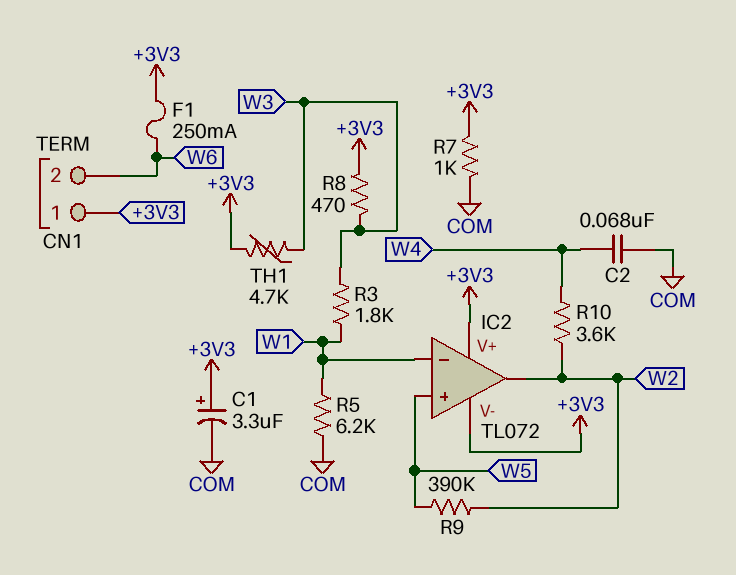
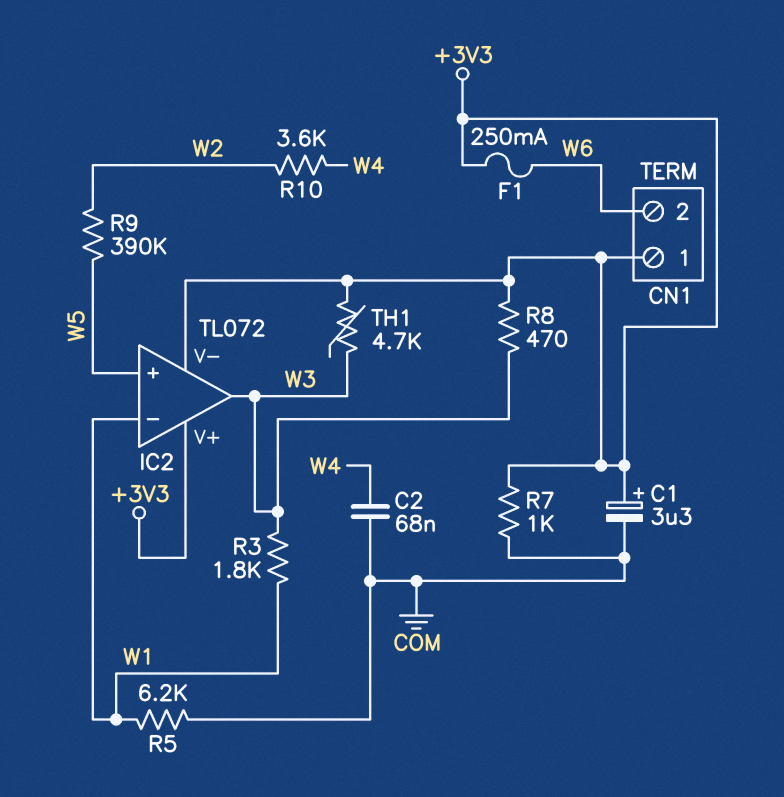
IC2 pin out: W2 -> W3

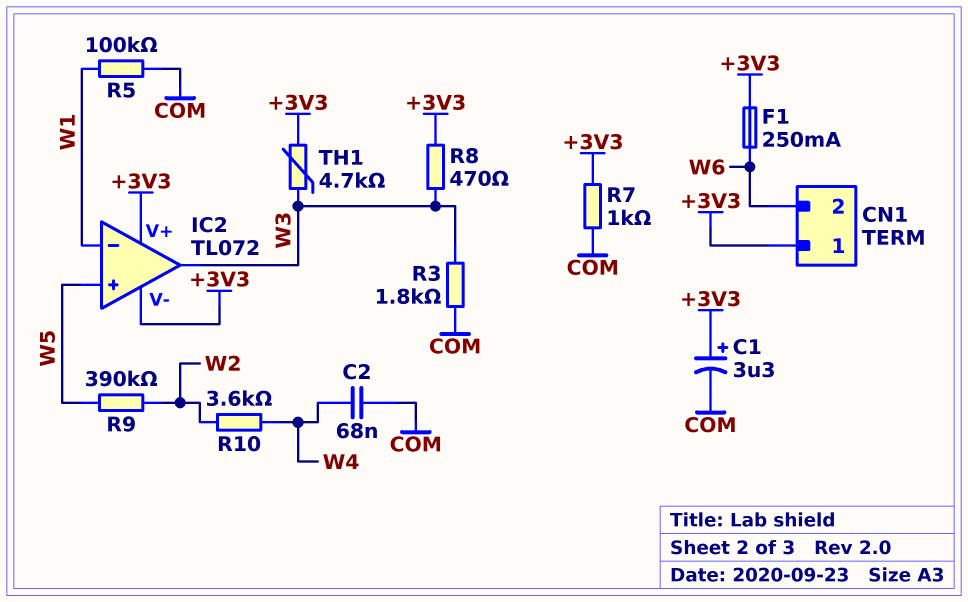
R3: 1.8k (W1, W3) -> 1.8k (COM, W3)
R5: 6.2k (COM, W1) -> 100k (COM, W1)

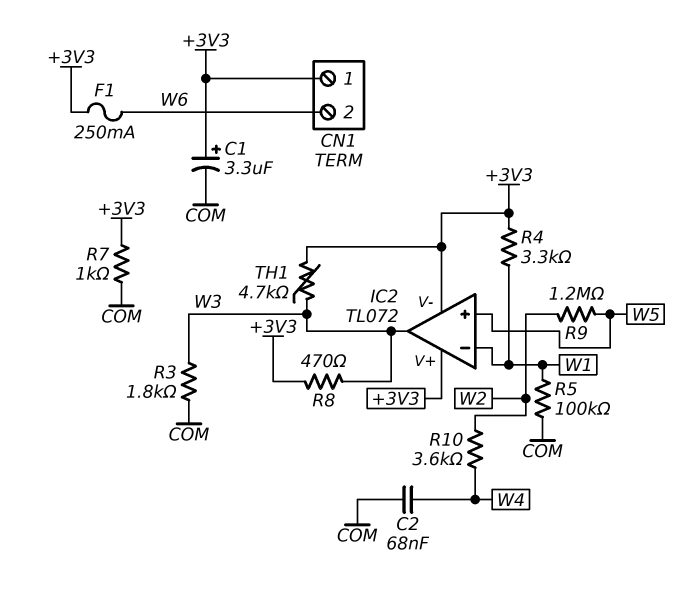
R4: none -> 3.3k (+3V3, W1)
R9: 390k (W2, W5) -> 1.2M (W2, W5)

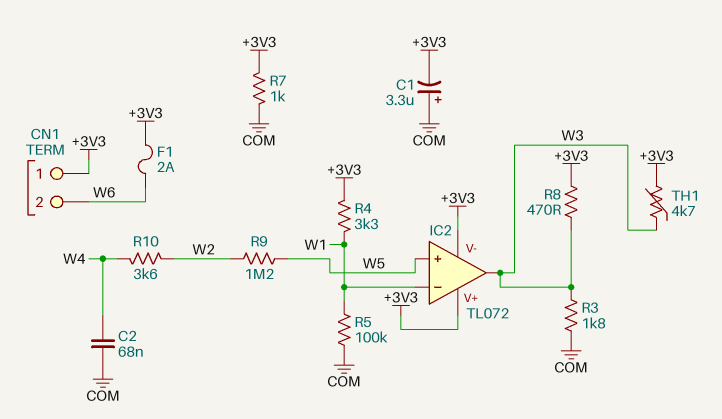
C1: 3.3uF (plus +3V3, minus COM) -> 3.3uF (plus COM, minus +3V3)
F1: 250mA (+3V3, W6) -> 2A (+3V3, W6)

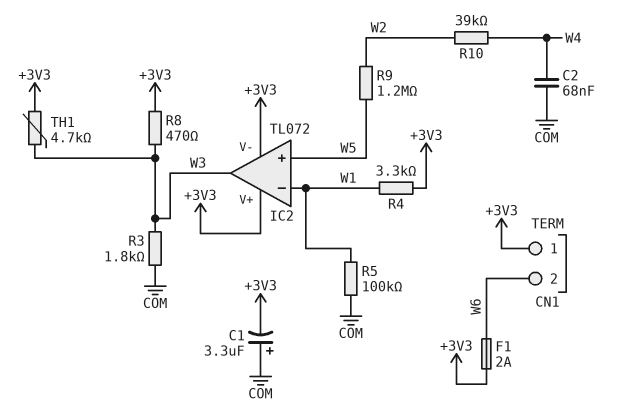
R7: 1k (+3V3, COM) -> none
R10: 3.6k (W2, W4) -> 39k (W2, W4)

